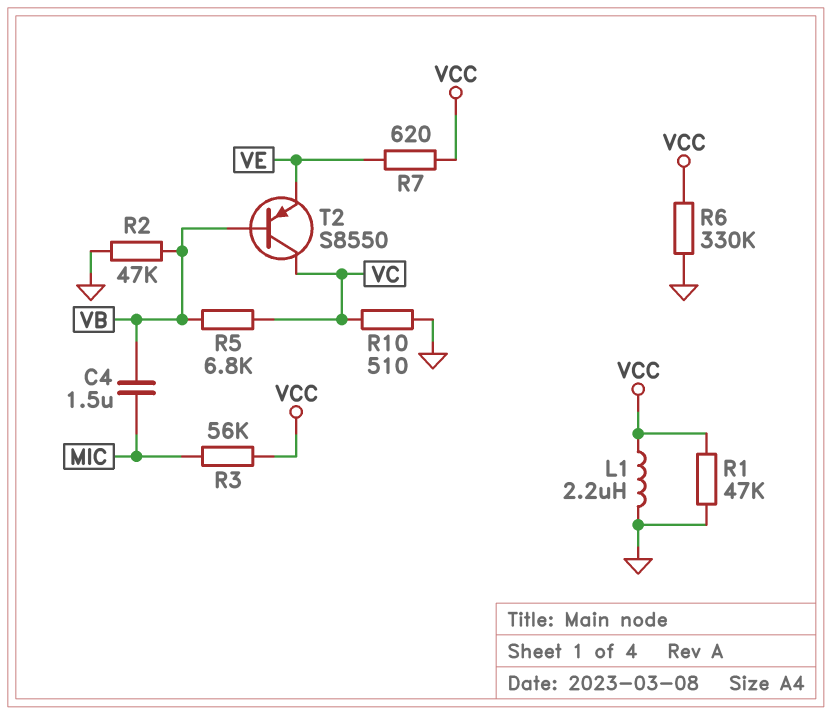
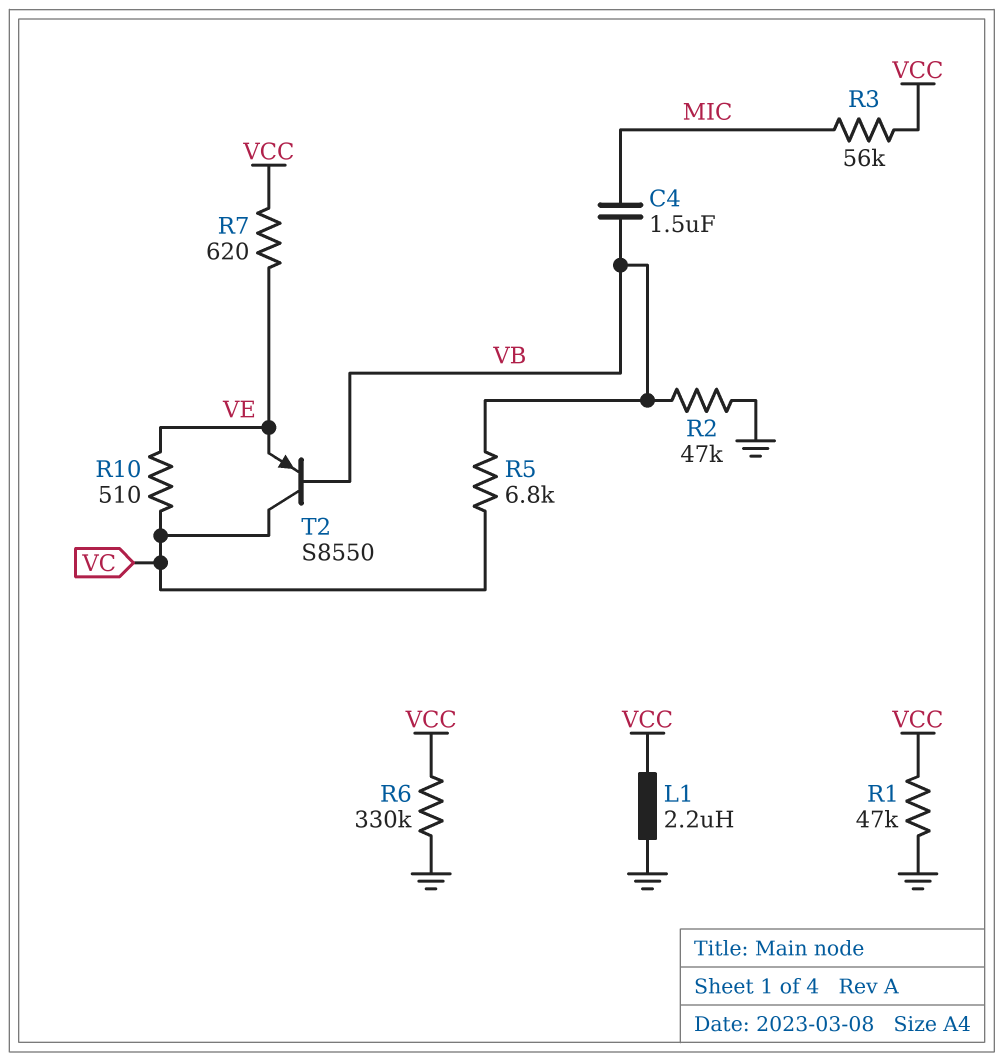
R10: 510 (GND, VC) -> 510 (VC, VE)

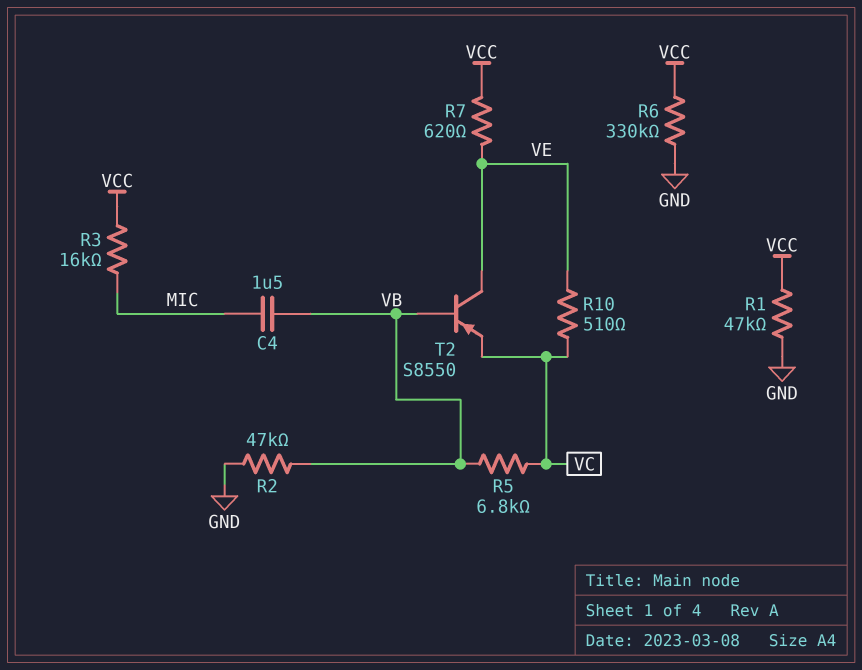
L1: 2.2uH (GND, VCC) -> none
R3: 56k (MIC, VCC) -> 16k (MIC, VCC)
T2: PNP S8550 (B VB, C VC, E VE) -> PNP S8550 (B VB, C VE, E VC)

